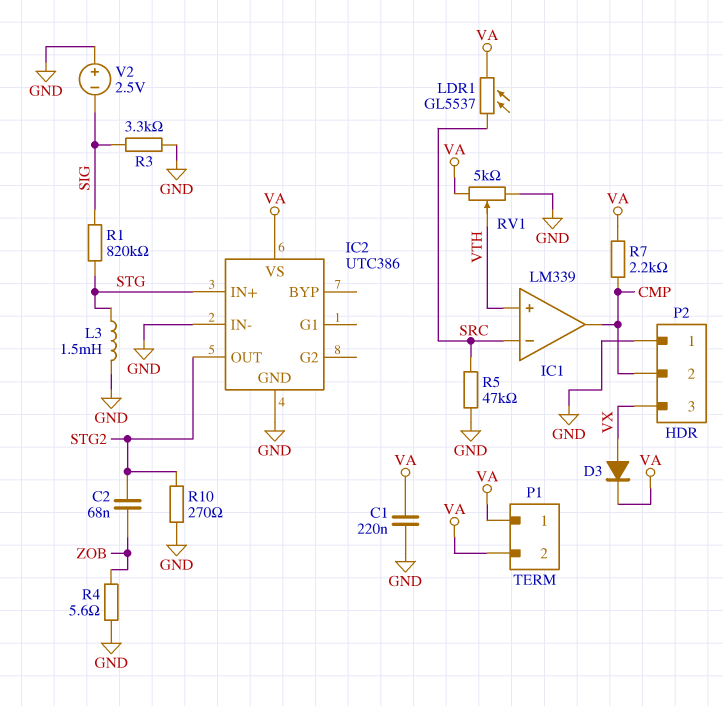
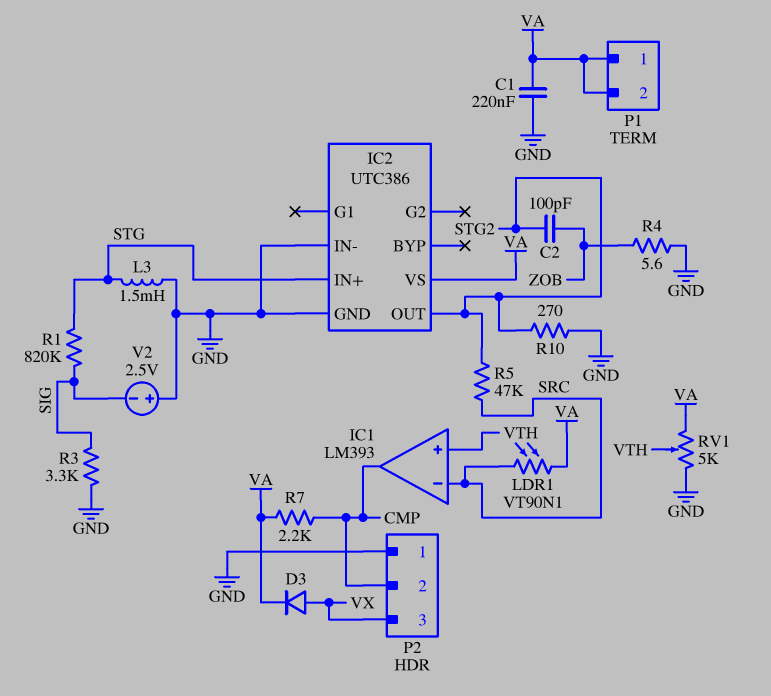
C2: 68nF (STG2, ZOB) -> 100pF (STG2, ZOB)
IC1: LM339 -> LM393
LDR1: GL5537 (SRC, VA) -> VT90N1 (SRC, VA)
R5: 47k (GND, SRC) -> 47k (SRC, STG2)

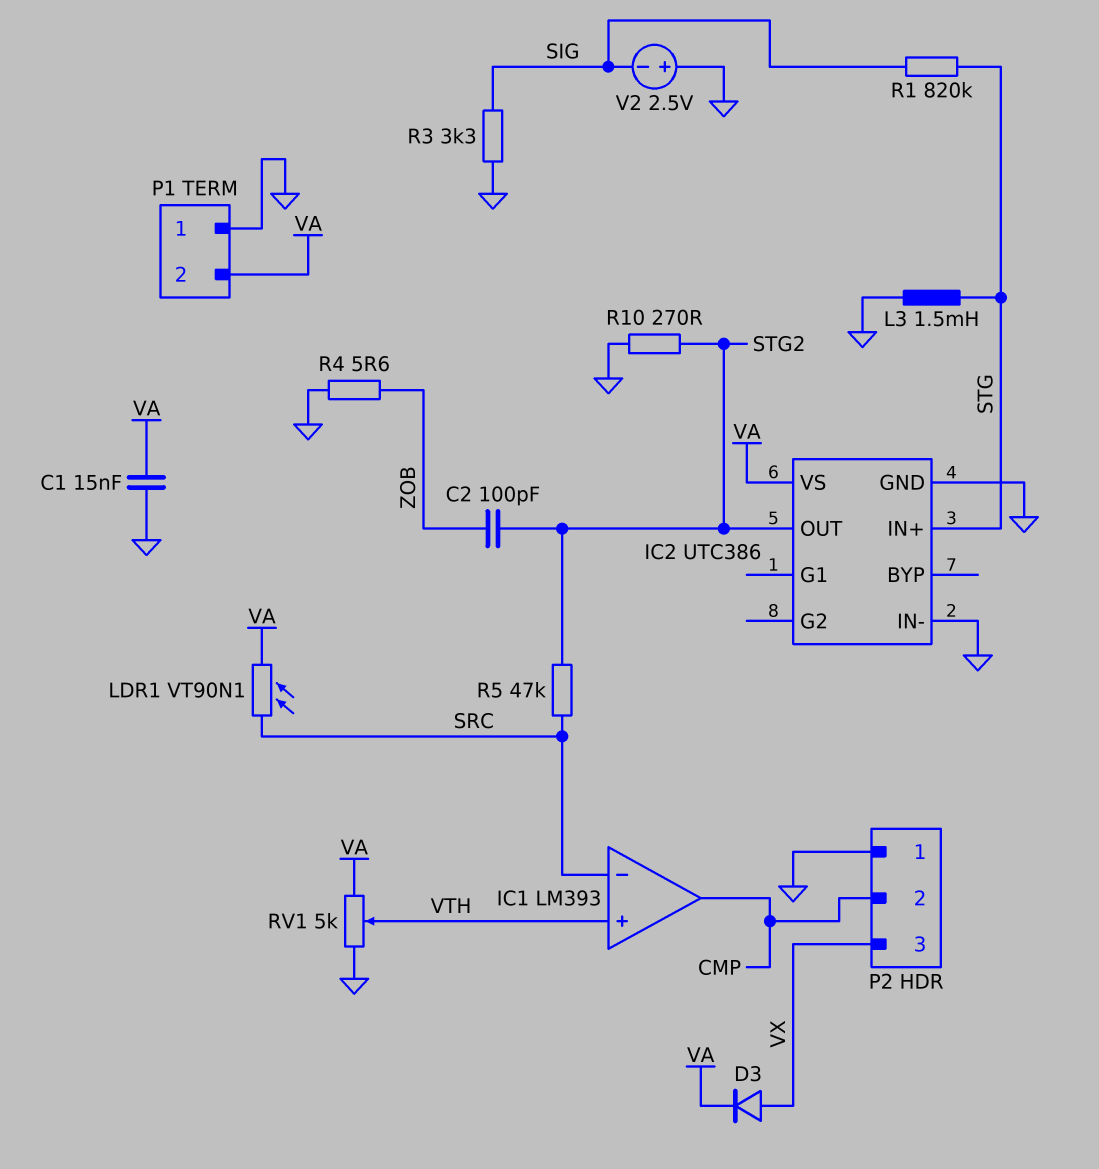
C1: 220nF (GND, VA) -> 15nF (GND, VA)
P1 pin 1: VA -> GND
R7: 2.2k (CMP, VA) -> none

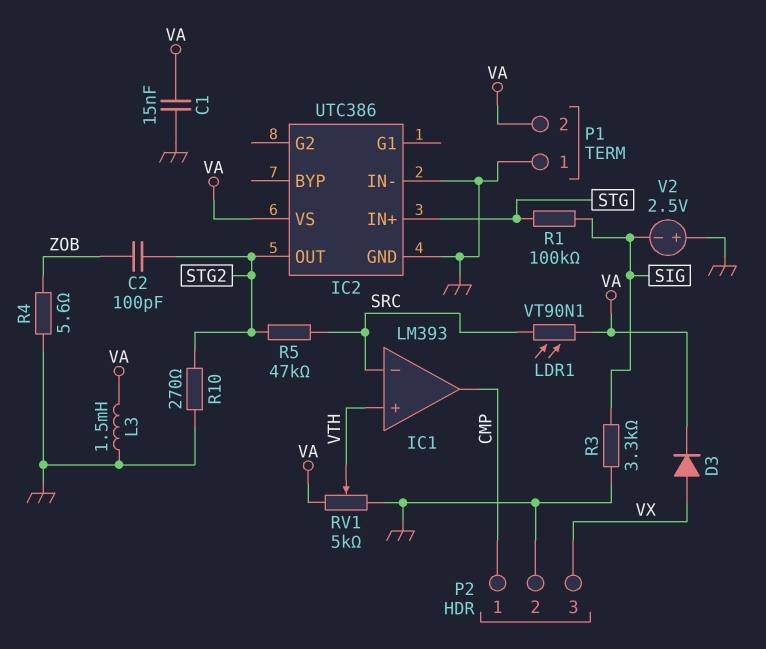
L3: 1.5mH (GND, STG) -> 1.5mH (GND, VA)
P2 pin 1: GND -> CMP
P2 pin 2: CMP -> GND
R1: 820k (SIG, STG) -> 100k (SIG, STG)

